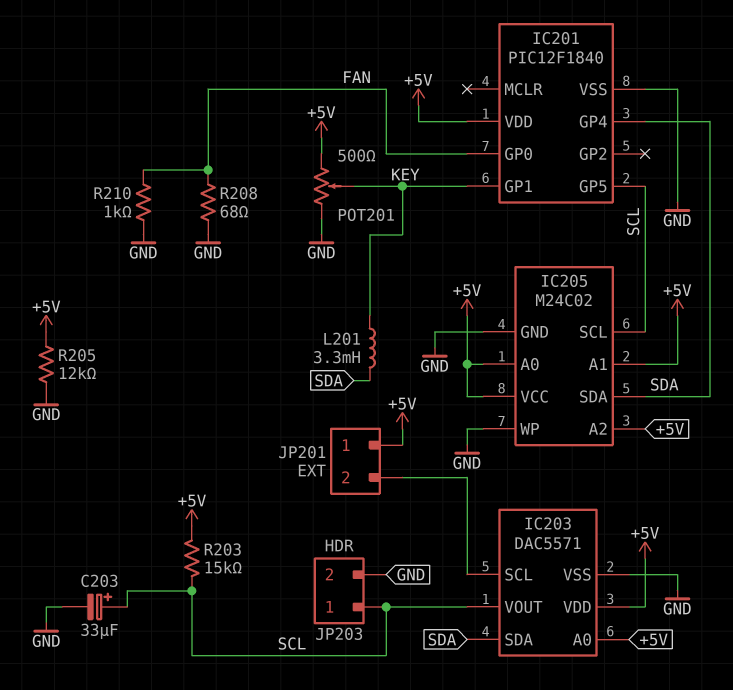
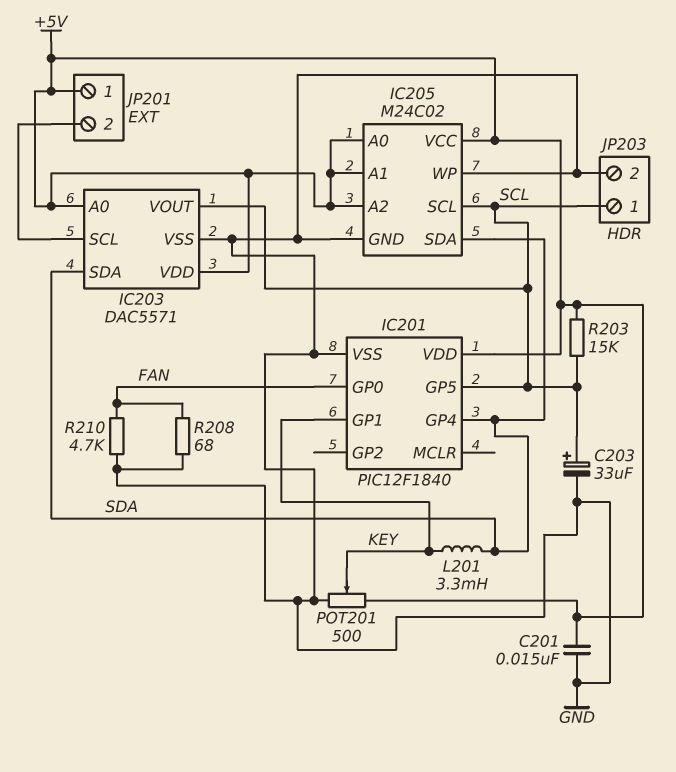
C201: none -> 15nF (+5V, GND)
R205: 12k (+5V, GND) -> none
R210: 1k (FAN, GND) -> 4.7k (FAN, GND)

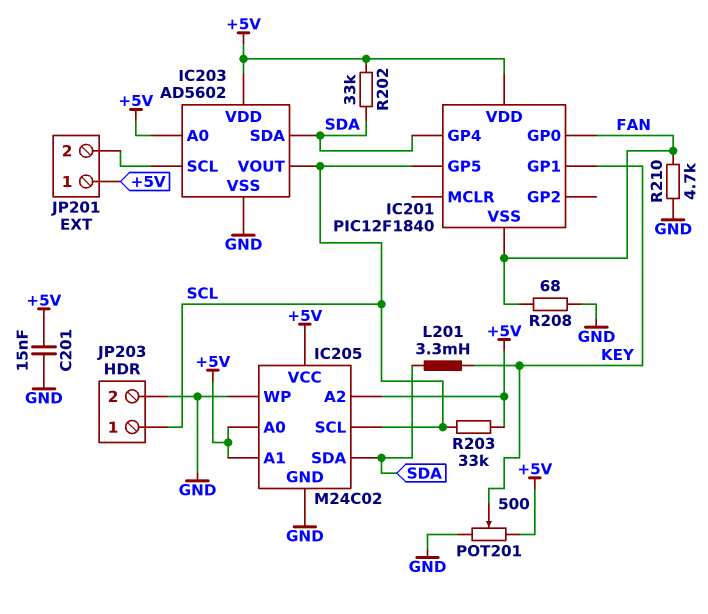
C203: 33uF (plus SCL, minus GND) -> none
IC201 pin VSS: GND -> FAN
IC203: DAC5571 -> AD5602
R202: none -> 33k (+5V, SDA)
R203: 15k (+5V, SCL) -> 33k (+5V, SCL)

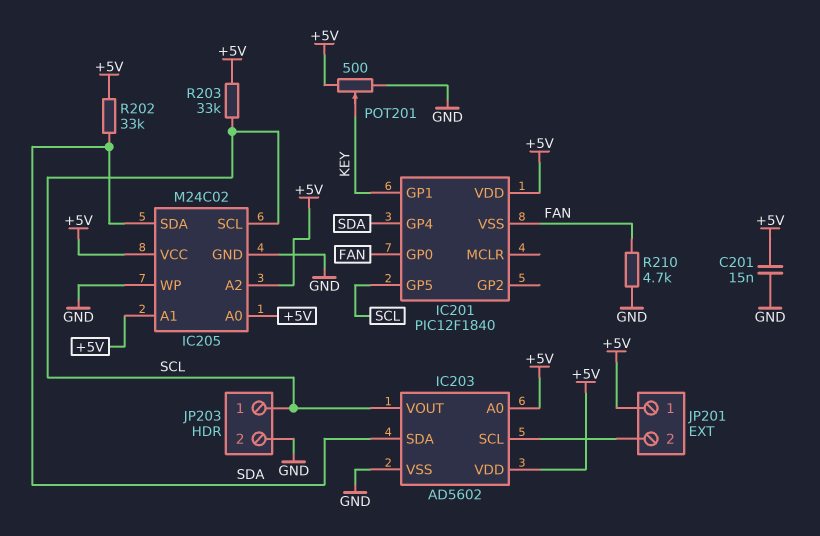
L201: 3.3mH (KEY, SDA) -> none
R208: 68 (FAN, GND) -> none

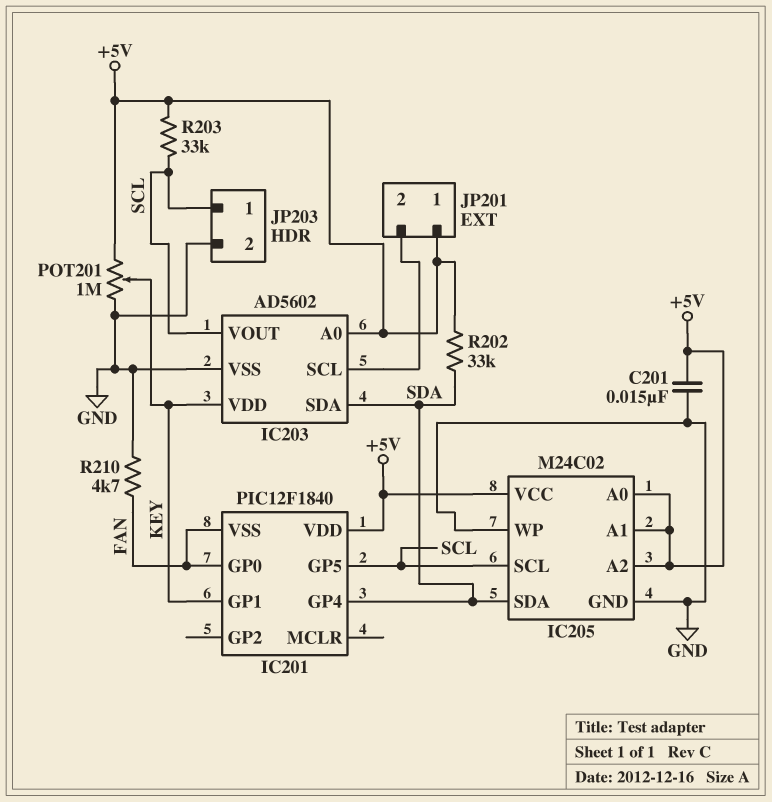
IC203 pin VDD: +5V -> KEY
POT201: 500 (+5V, GND, wiper KEY) -> 1M (+5V, GND, wiper KEY)

